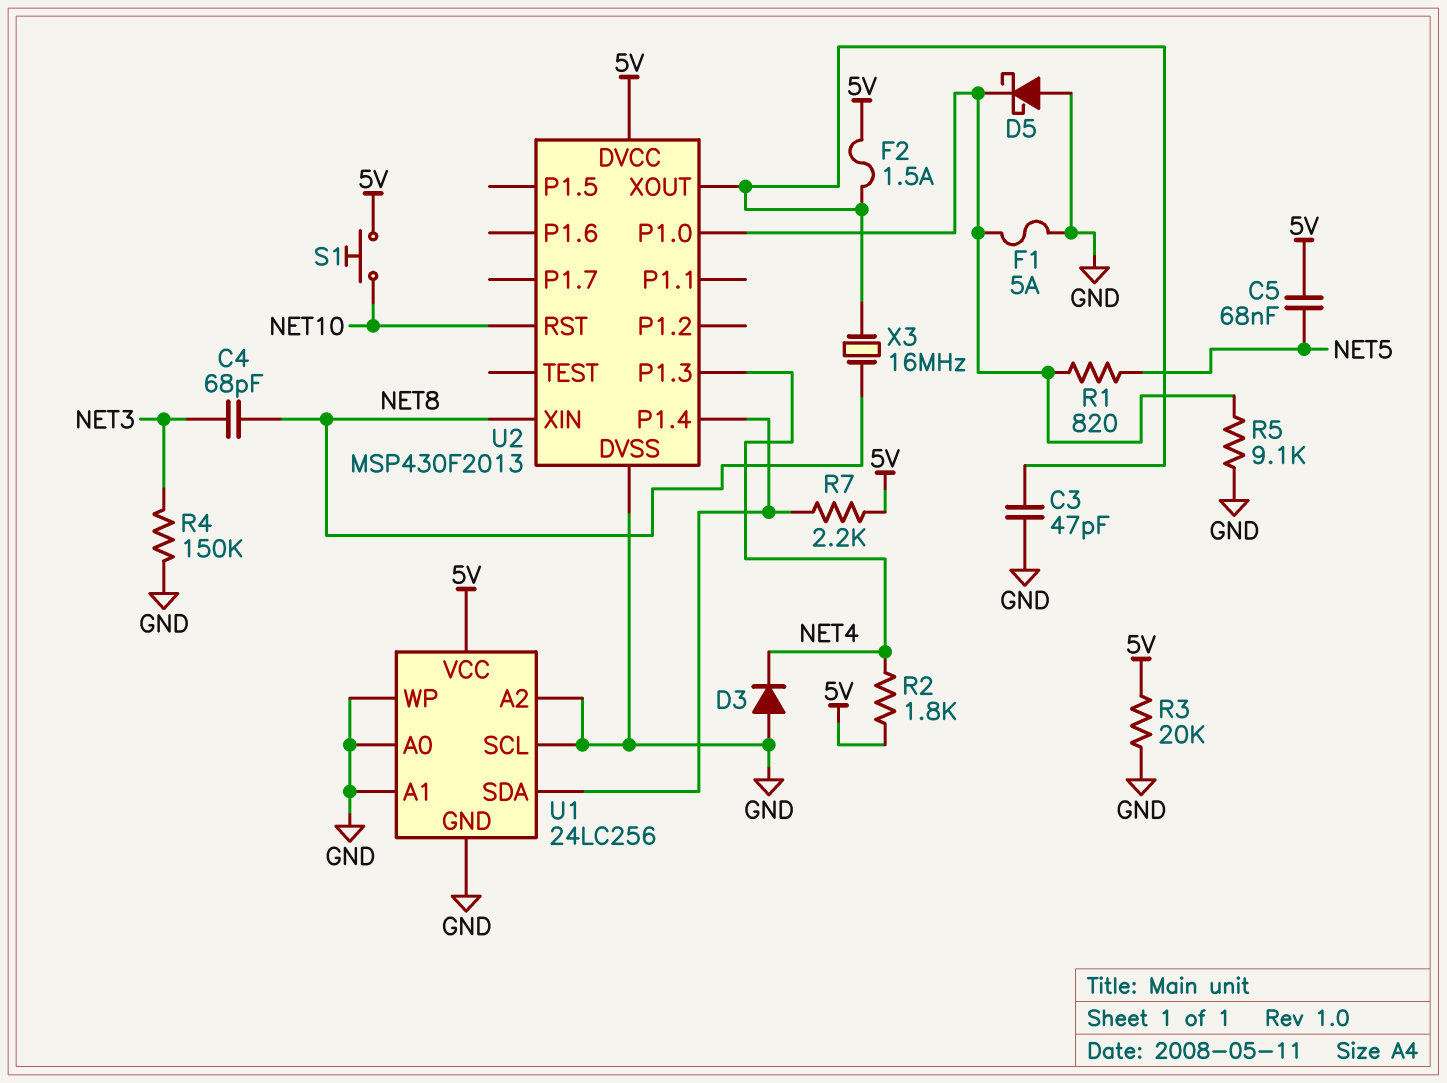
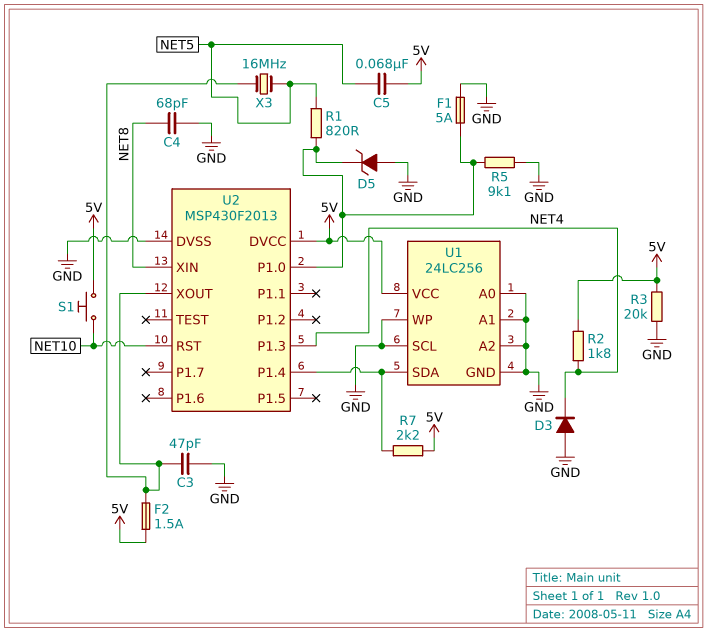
C4: 68pF (NET3, NET8) -> 68pF (GND, NET8)
D5: schottky (A GND, K U2/P1.0) -> zener (A GND, K U2/P1.0)
R4: 150k (GND, NET3) -> none
X3: 16MHz (NET8, U2/XOUT) -> 16MHz (NET5, U2/XOUT)

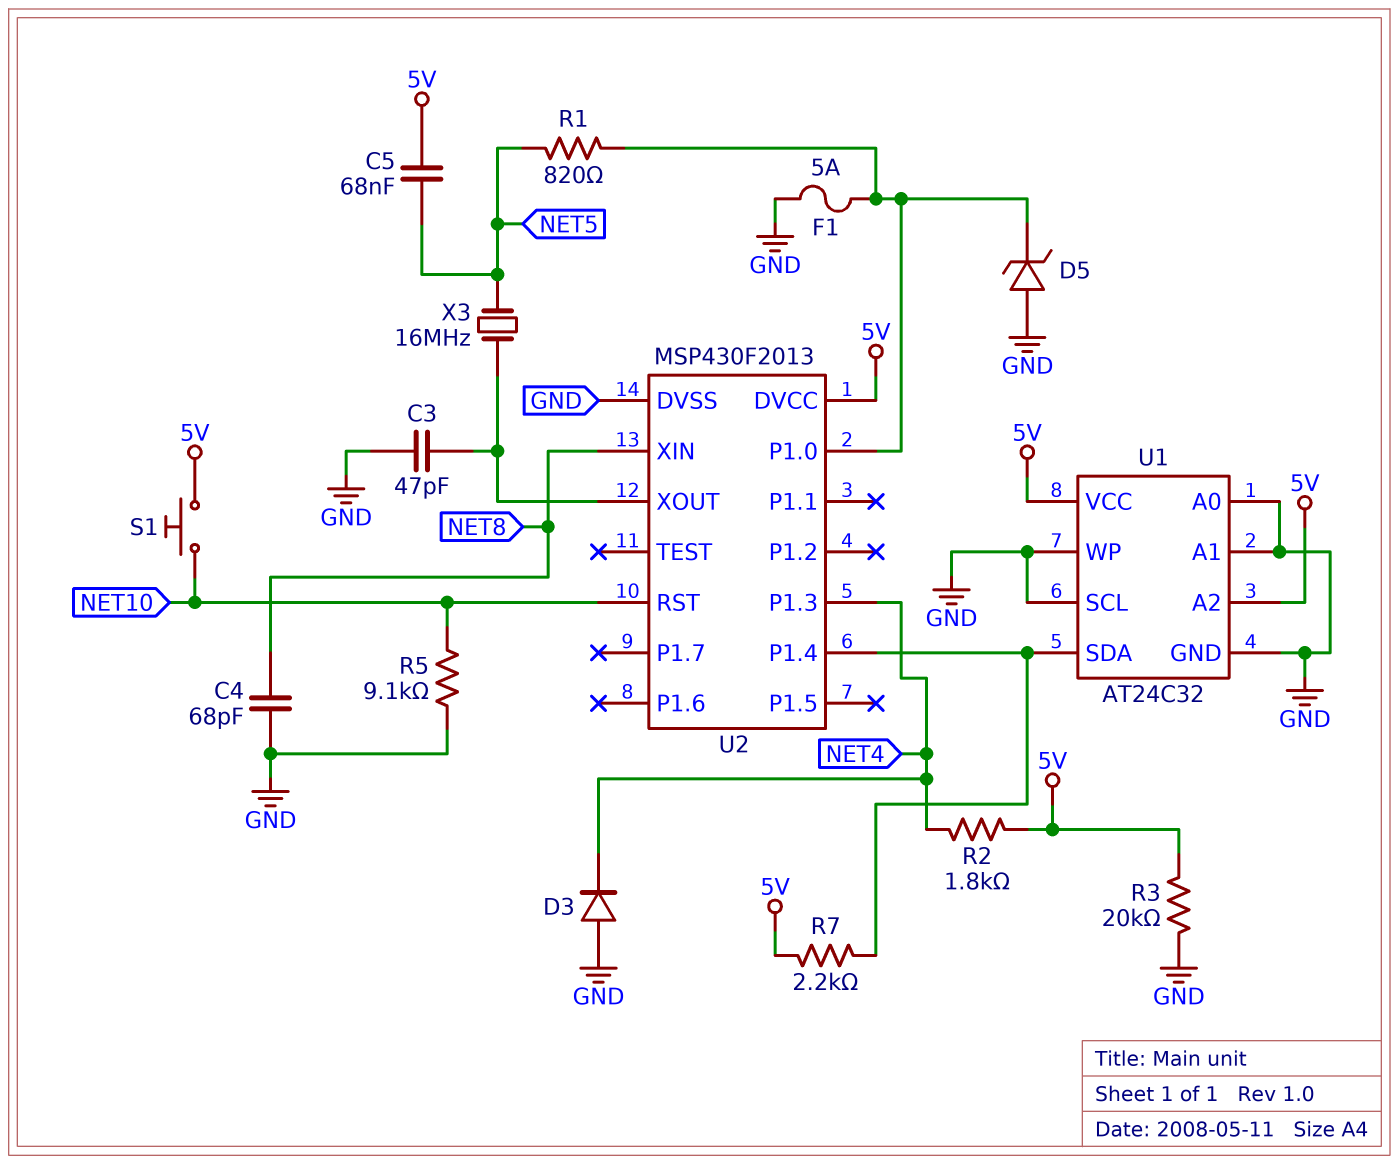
F2: 1.5A (5V, U2/XOUT) -> none
R5: 9.1k (GND, U2/P1.0) -> 9.1k (GND, NET10)
U1: 24LC256 -> AT24C32
U1 pin A2: GND -> 5V

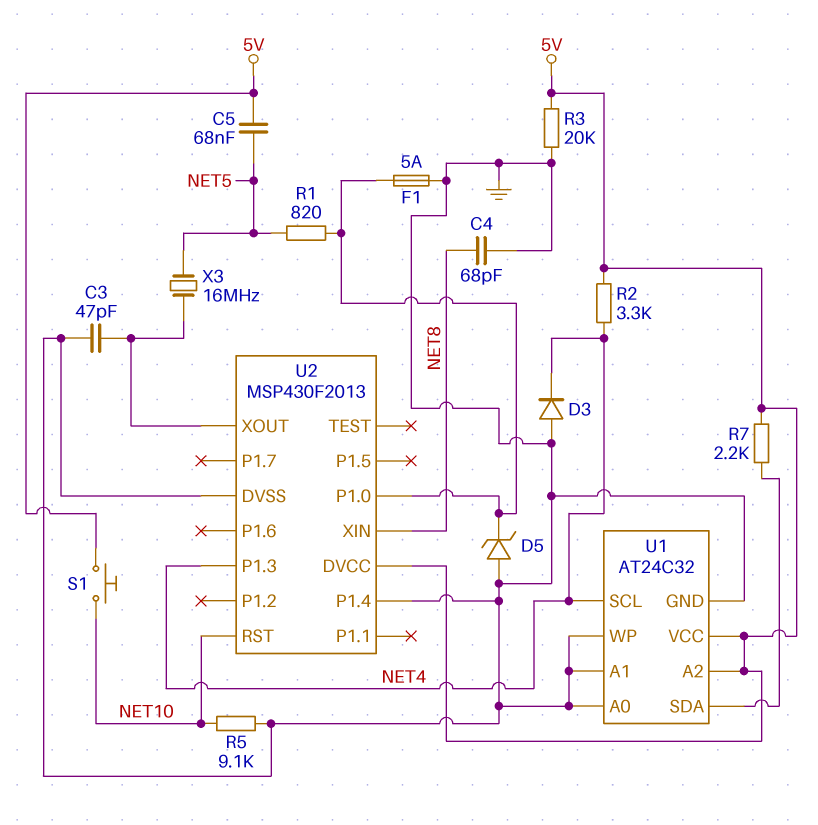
R2: 1.8k (5V, NET4) -> 3.3k (5V, NET4)
U1 pin SCL: GND -> NET4
U2 pin P1.4: U1/SDA -> GND

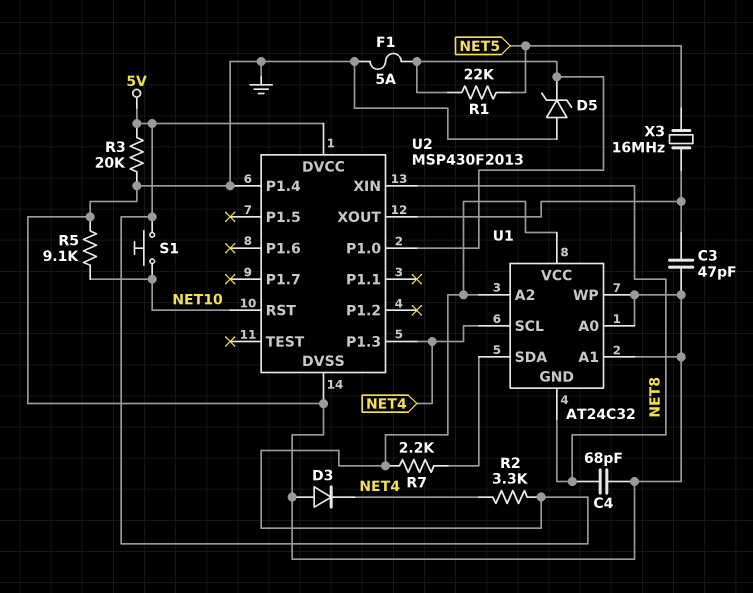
C5: 68nF (5V, NET5) -> none
R1: 820 (NET5, U2/P1.0) -> 22k (NET5, U2/P1.0)
U1 pin GND: GND -> NET8

